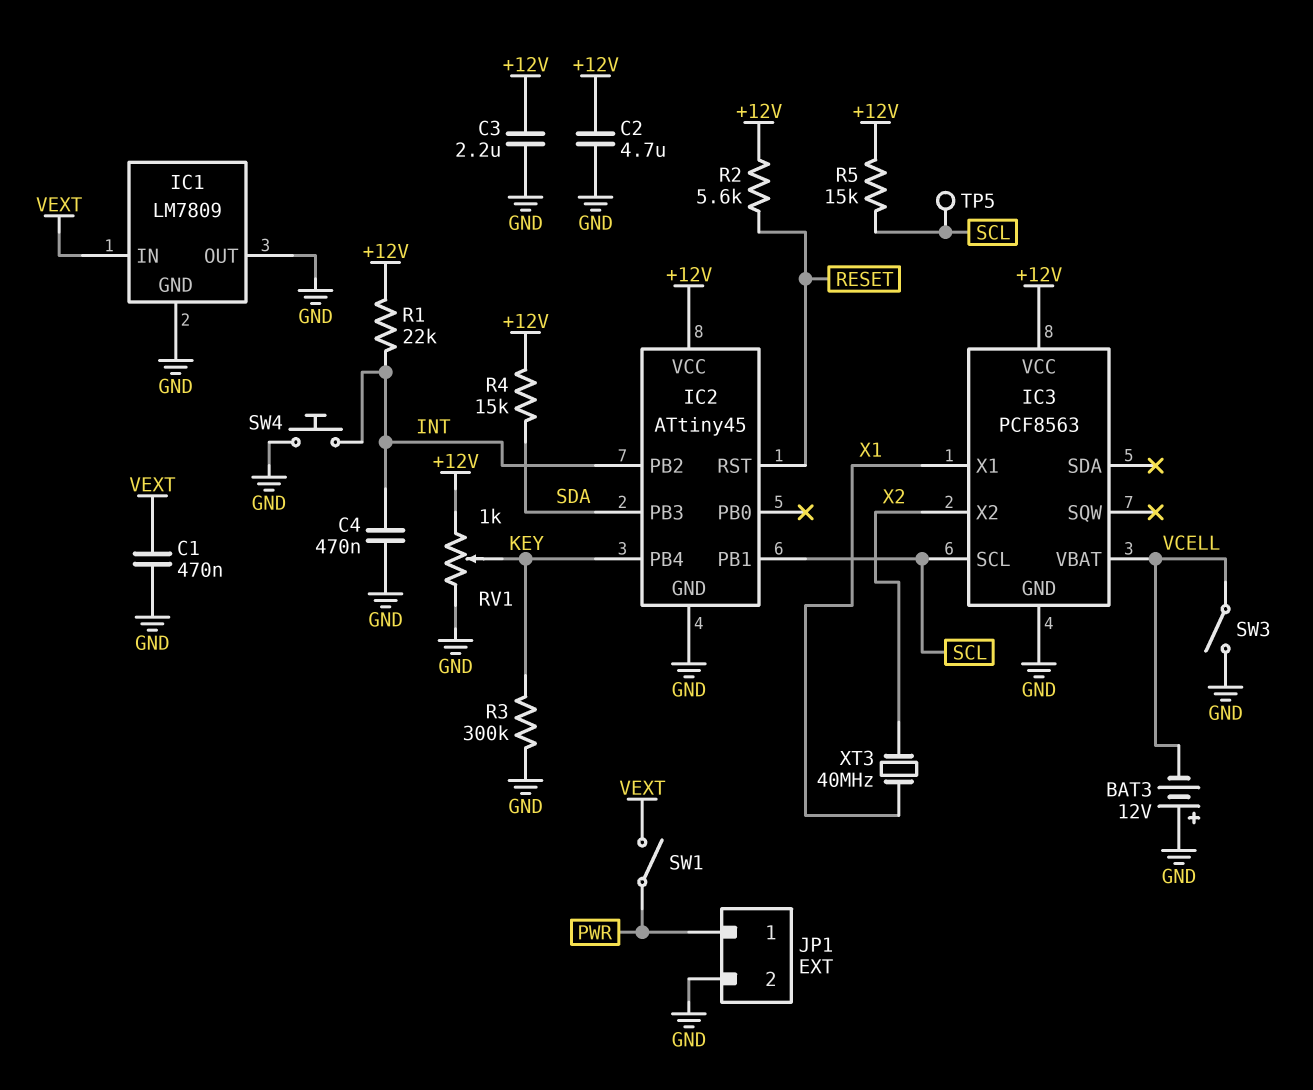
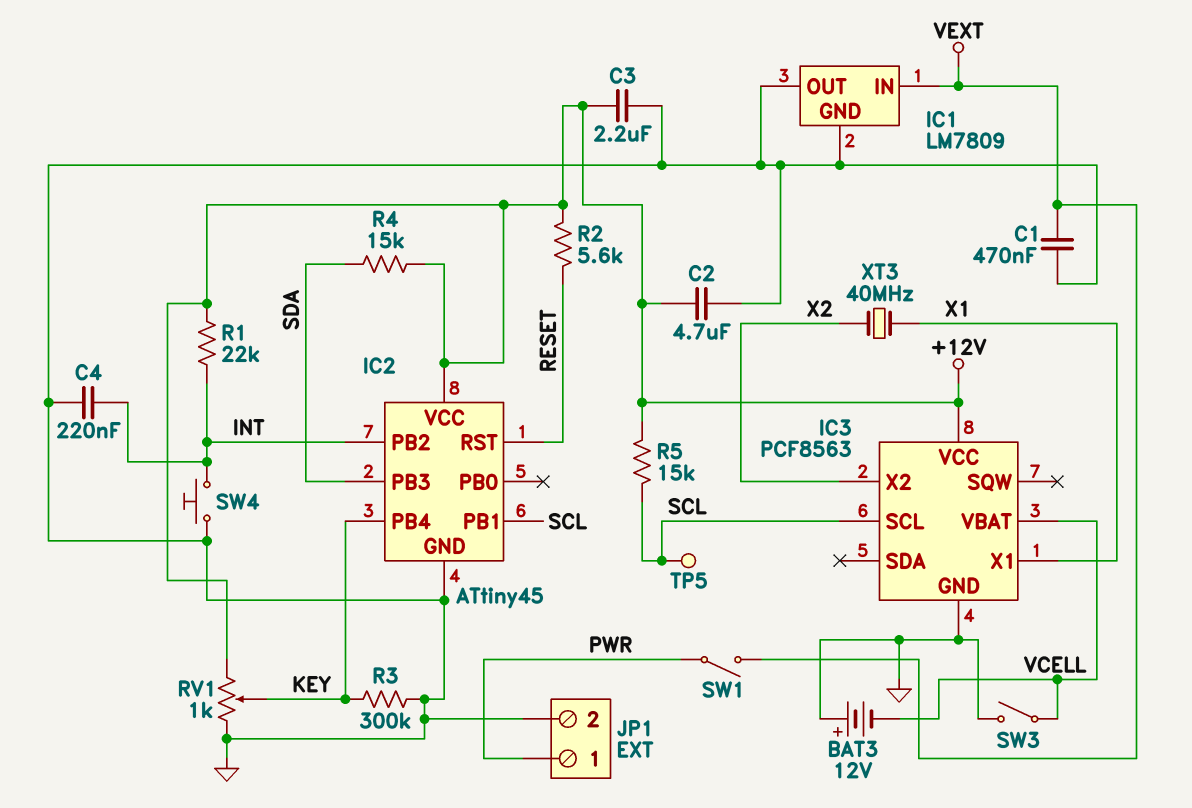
C4: 470nF (GND, INT) -> 220nF (GND, INT)

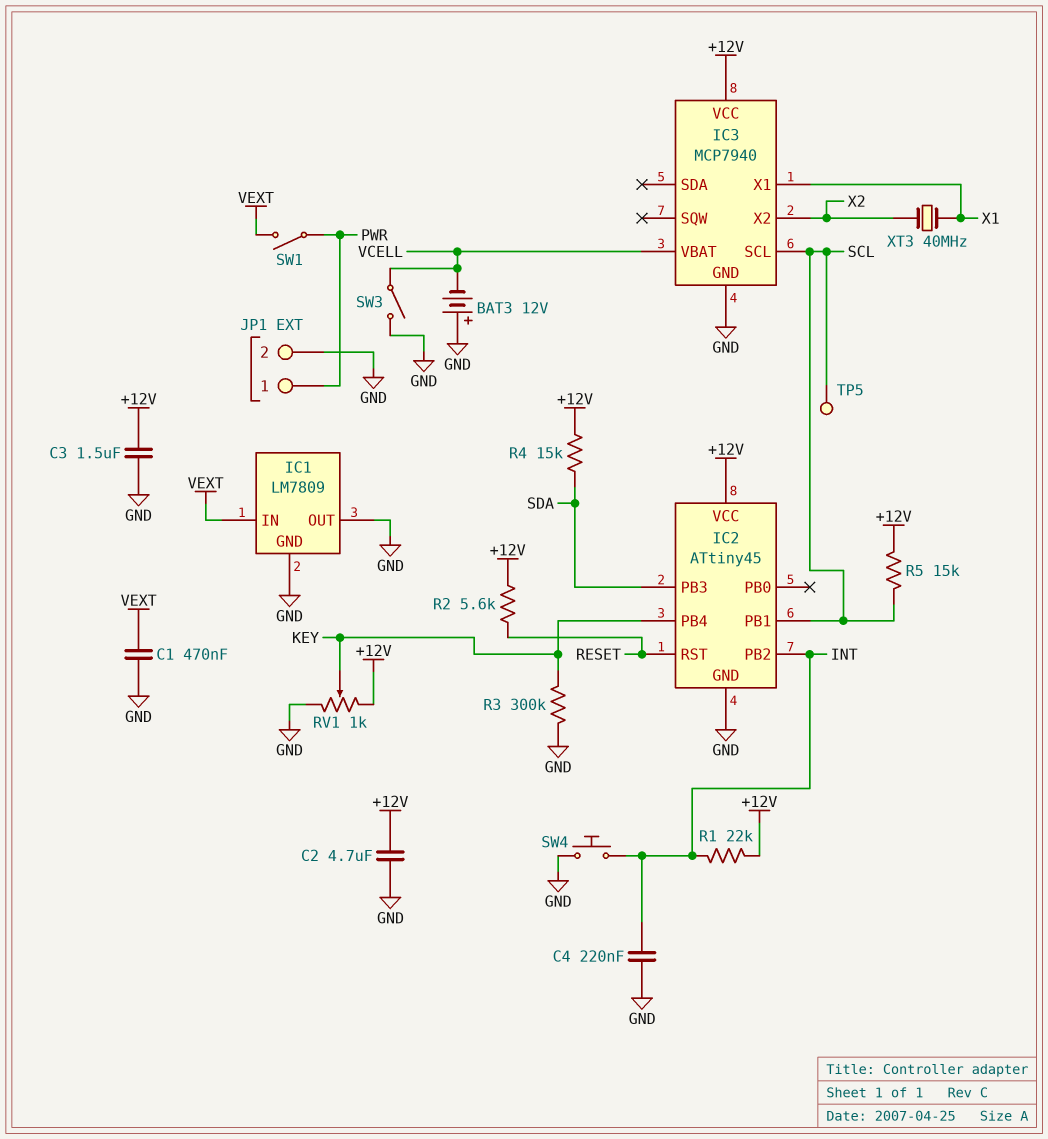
C3: 2.2uF (+12V, GND) -> 1.5uF (+12V, GND)
IC3: PCF8563 -> MCP7940

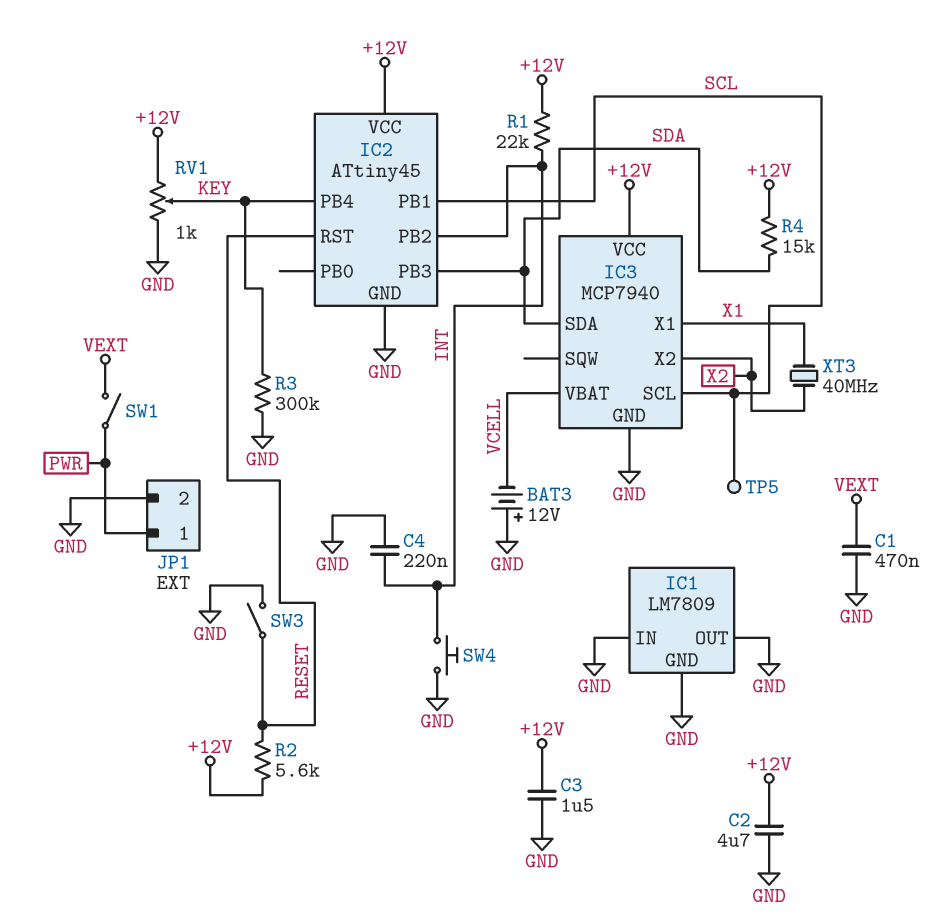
IC1 pin IN: VEXT -> GND
IC3 pin SDA: none -> SDA
R5: 15k (+12V, SCL) -> none
SW3: switch (GND, VCELL) -> switch (GND, RESET)

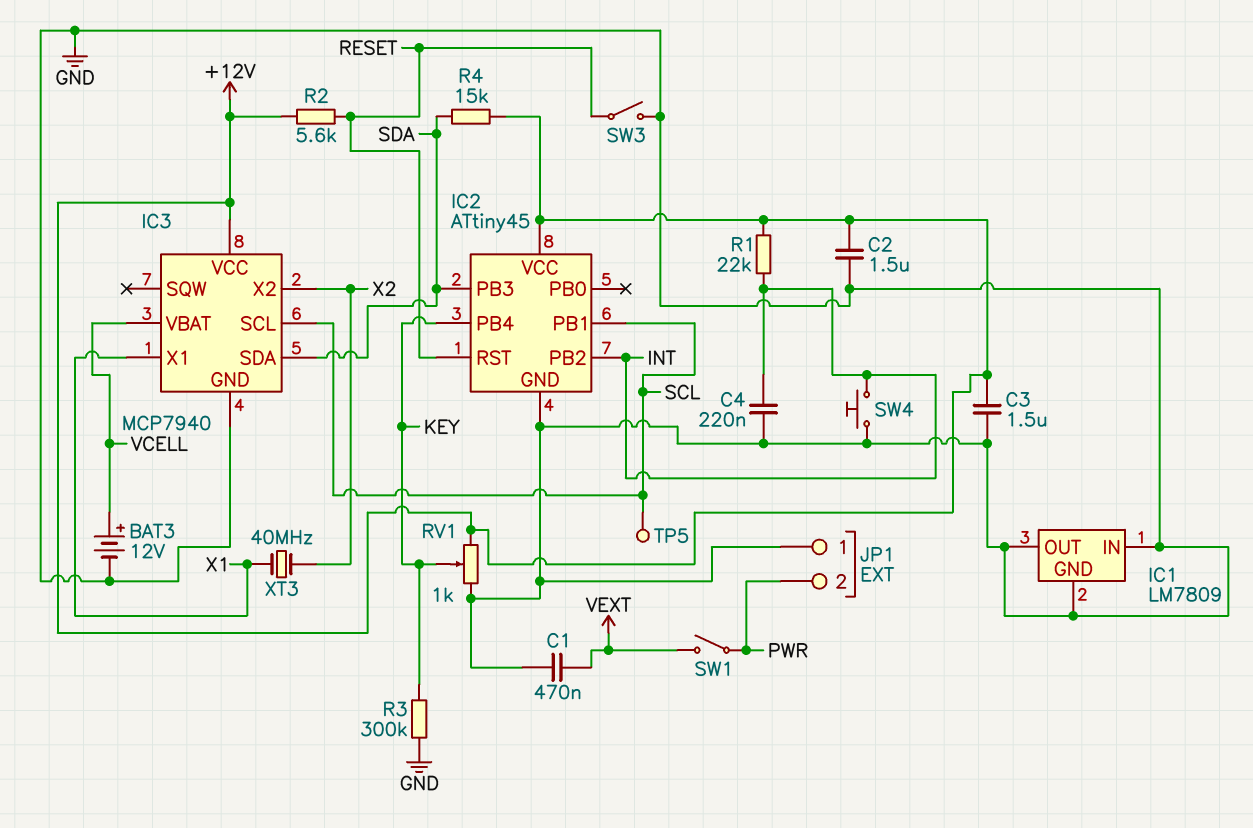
BAT3: 12V (plus GND, minus VCELL) -> 12V (plus VCELL, minus GND)
C2: 4.7uF (+12V, GND) -> 1.5uF (+12V, GND)
JP1 pin 1: PWR -> GND
JP1 pin 2: GND -> PWR

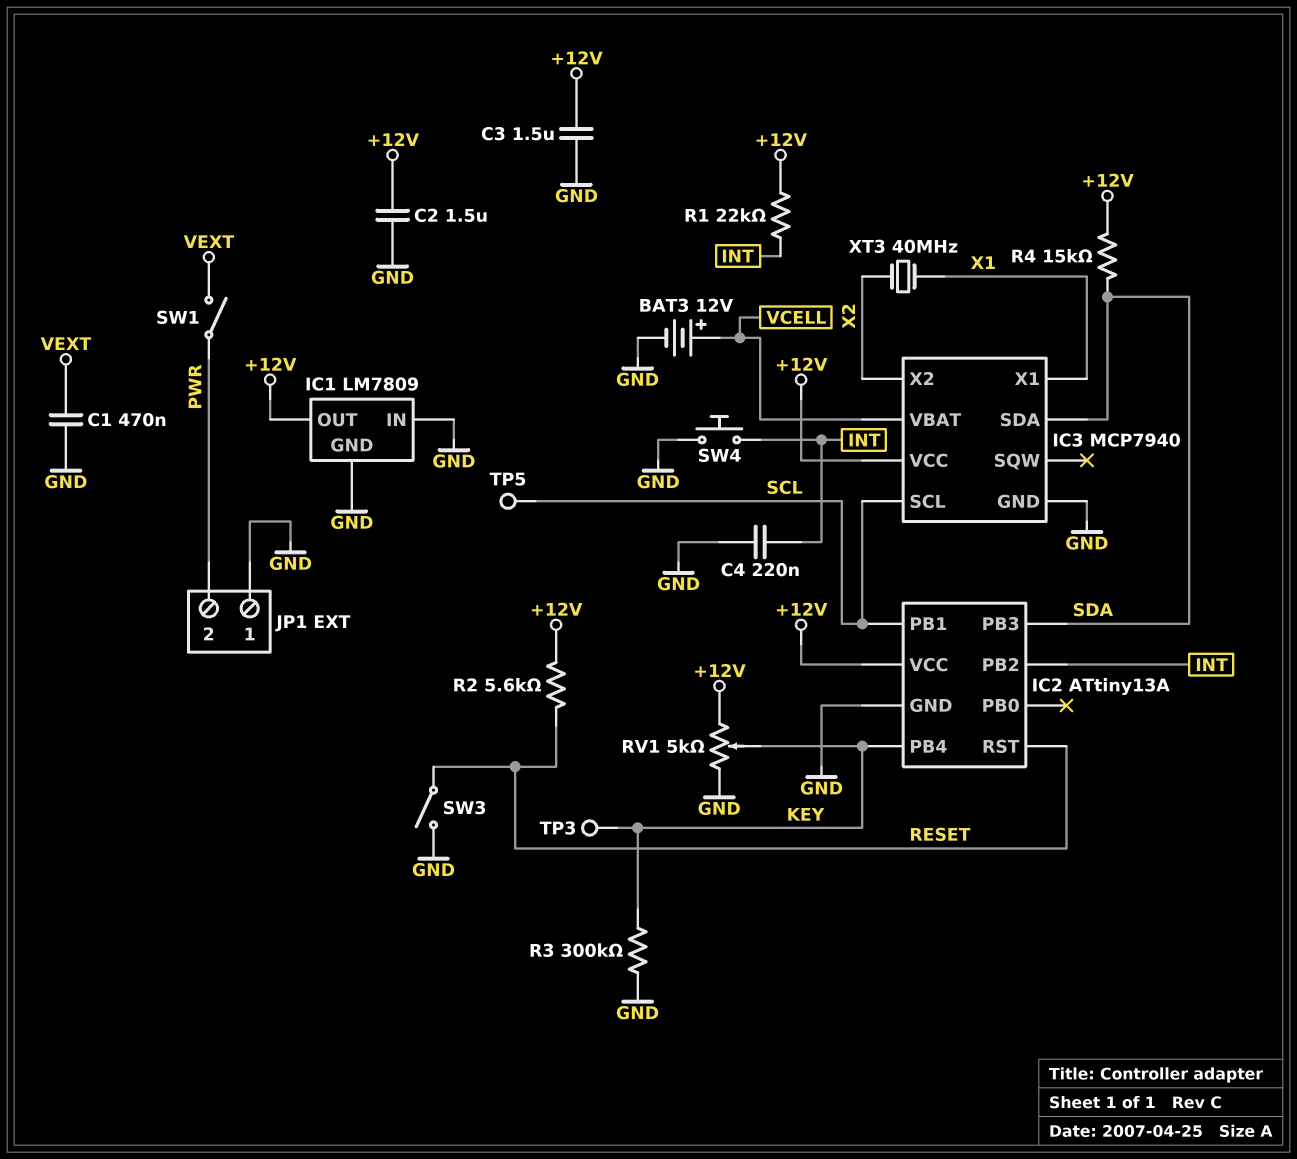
IC1 pin OUT: GND -> +12V
IC2: ATtiny45 -> ATtiny13A
RV1: 1k (+12V, GND, wiper KEY) -> 5k (+12V, GND, wiper KEY)
TP3: none -> test point (KEY)

